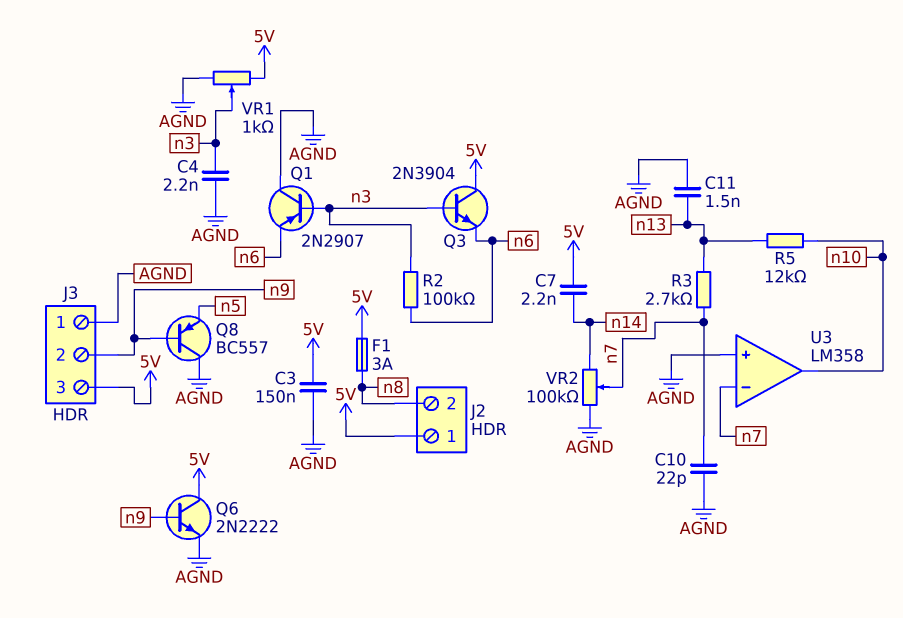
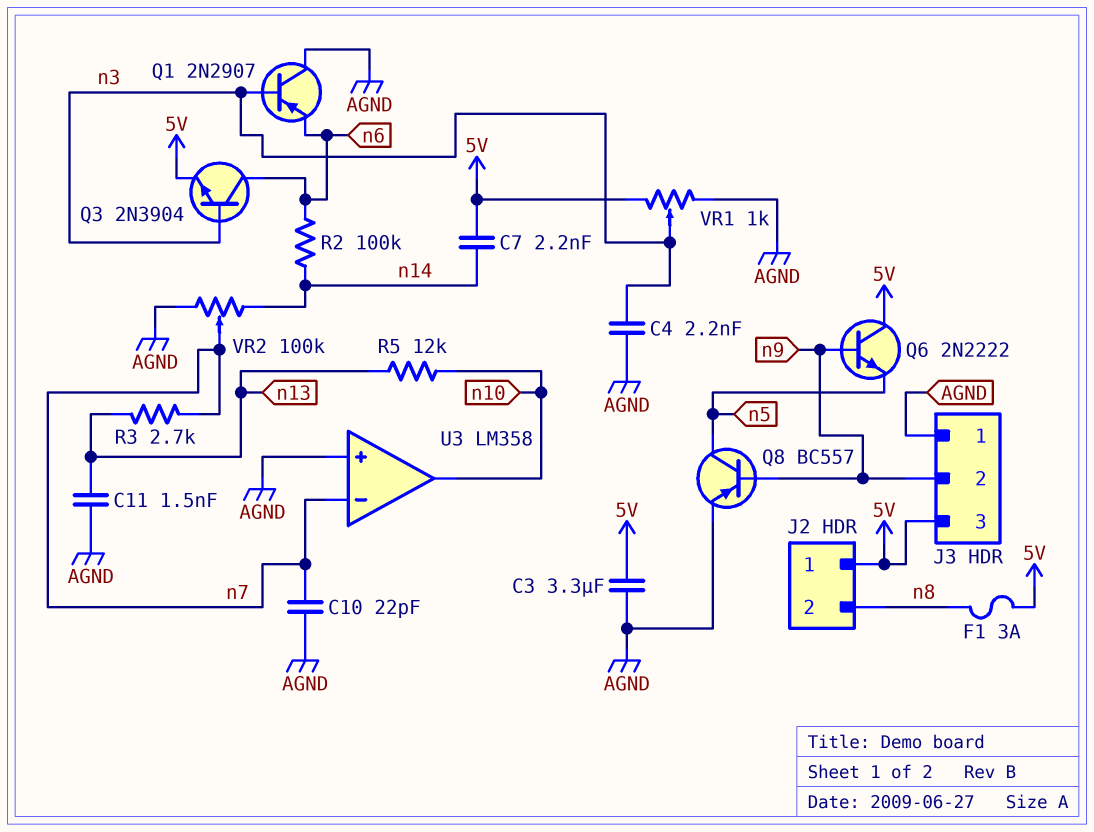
C3: 150nF (5V, AGND) -> 3.3uF (5V, AGND)
Q3: NPN 2N3904 (B n3, C 5V, E n6) -> NPN 2N3904 (B n3, C n6, E 5V)
Q6: NPN 2N2222 (B n9, C 5V, E AGND) -> NPN 2N2222 (B n9, C 5V, E n5)
Q8: PNP BC557 (B n9, C AGND, E n5) -> PNP BC557 (B n9, C n5, E AGND)
R2: 100k (n3, n6) -> 100k (n6, n14)

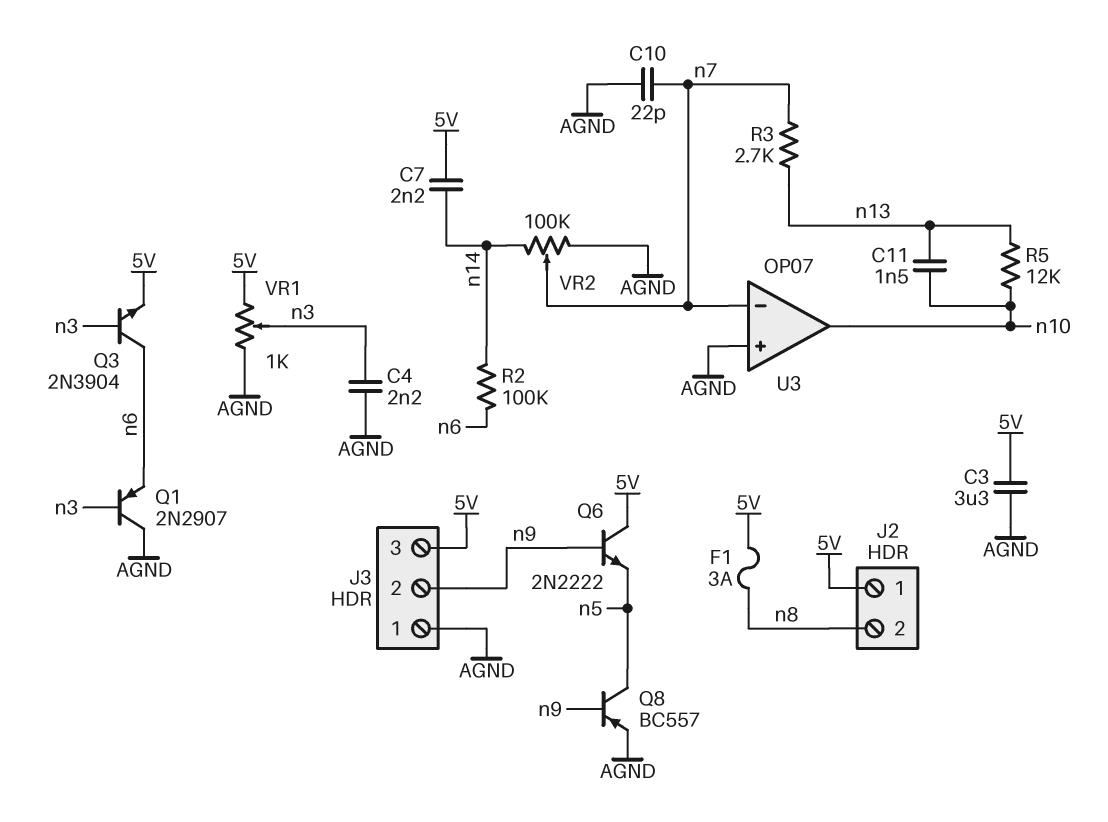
C11: 1.5nF (AGND, n13) -> 1.5nF (n10, n13)
U3: LM358 -> OP07

